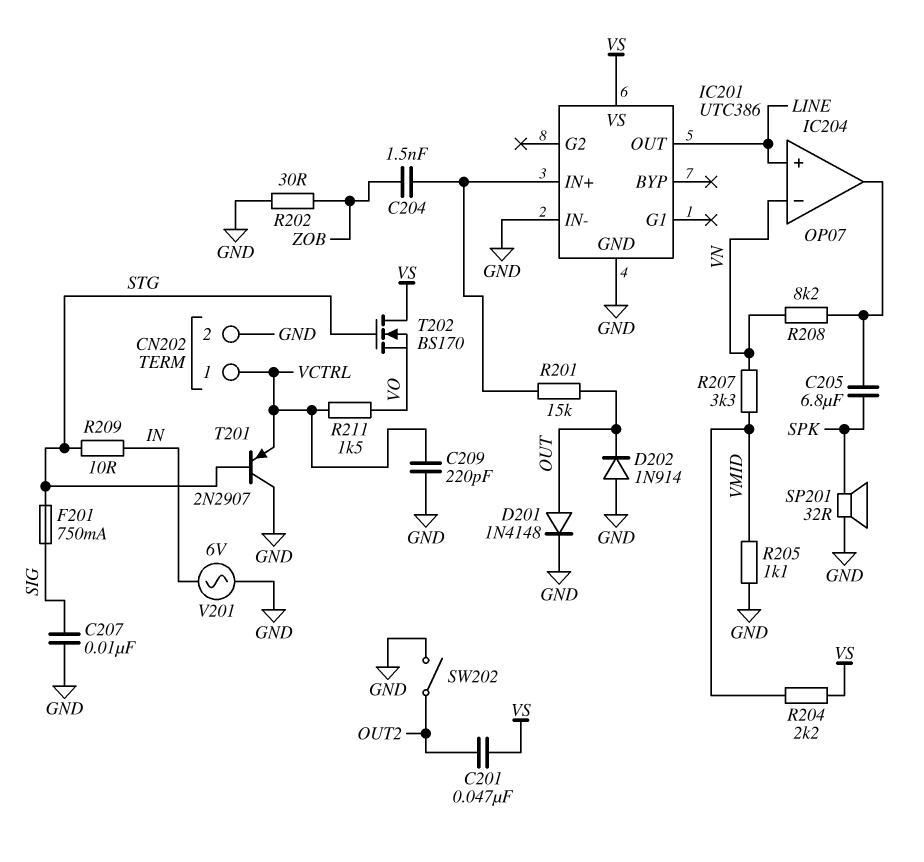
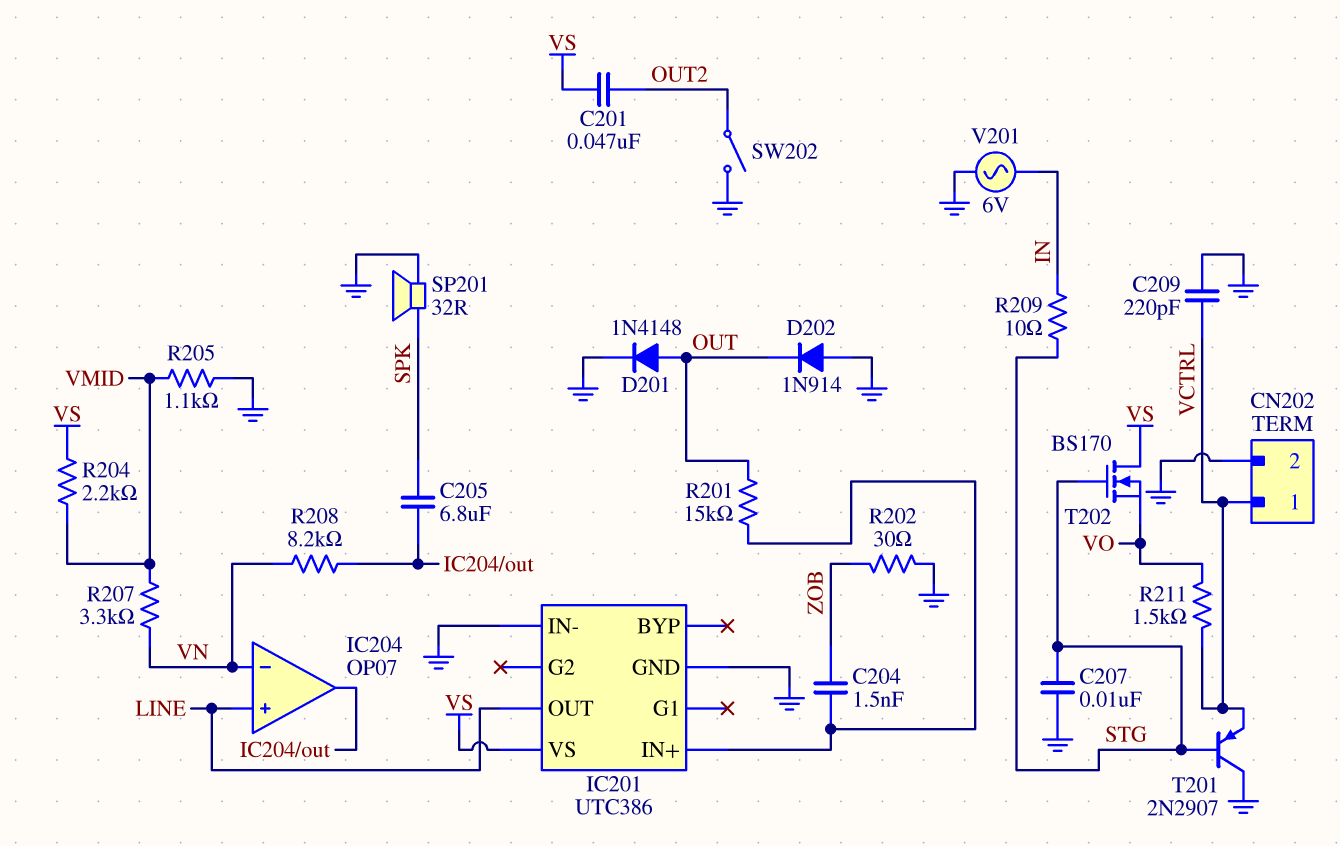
C207: 10nF (GND, SIG) -> 10nF (GND, STG)
F201: 750mA (SIG, STG) -> none

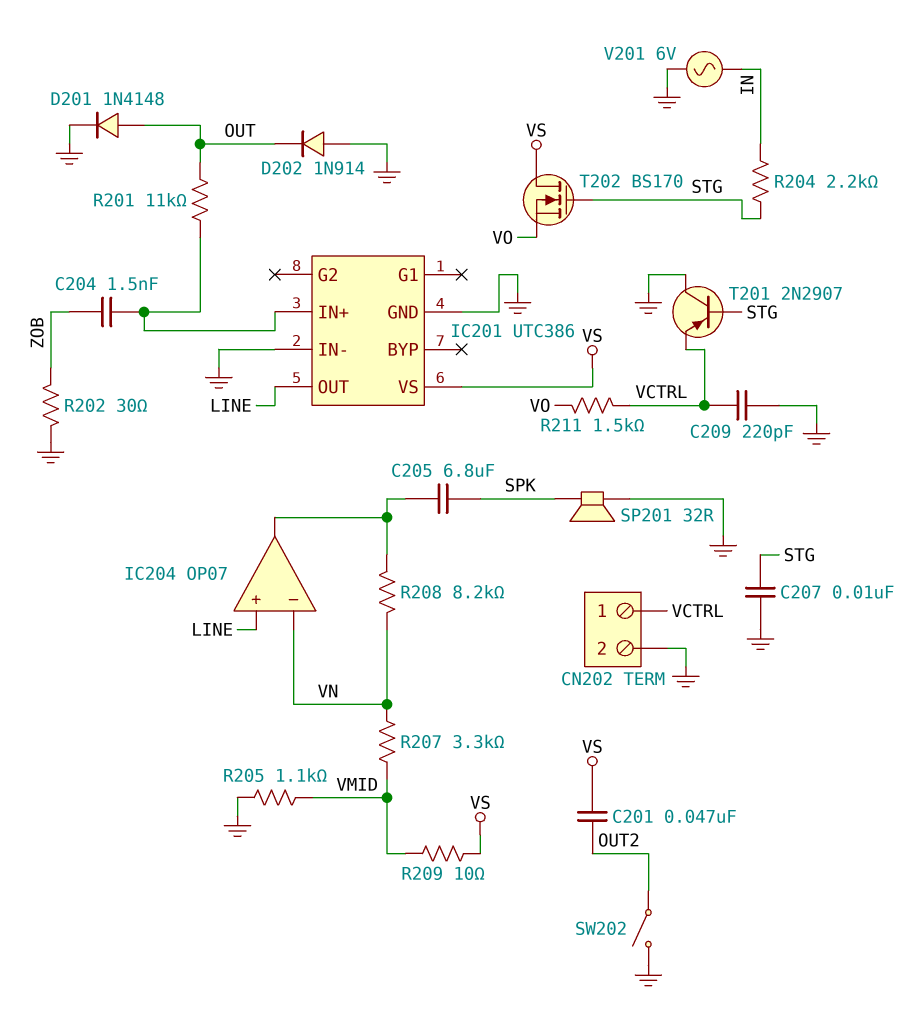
R201: 15k (IC201/IN+, OUT) -> 11k (IC201/IN+, OUT)
R204: 2.2k (VMID, VS) -> 2.2k (IN, STG)
R209: 10 (IN, STG) -> 10 (VMID, VS)

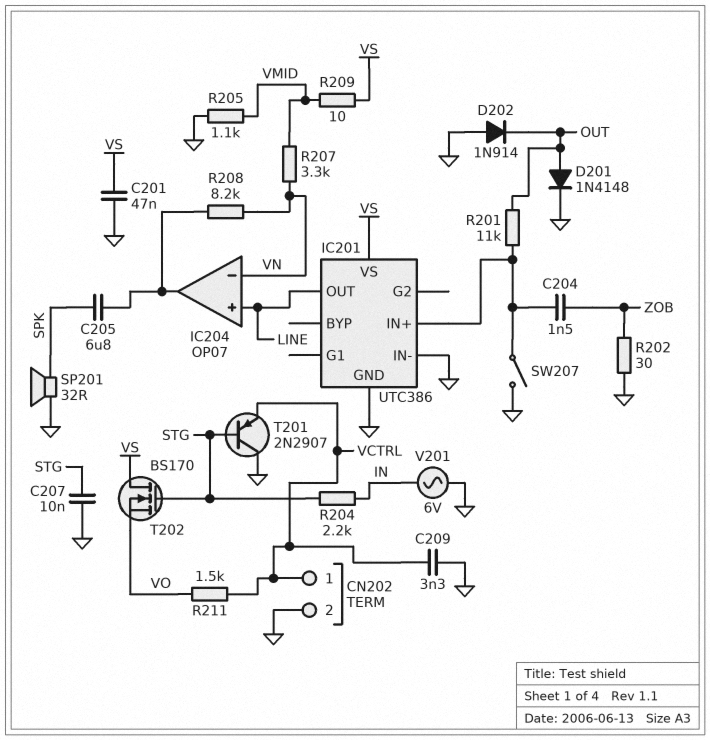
C201: 47nF (OUT2, VS) -> 47nF (GND, VS)
C209: 220pF (GND, VCTRL) -> 3.3nF (GND, VCTRL)
SW202: switch (GND, OUT2) -> none
SW207: none -> switch (GND, IC201/IN+)

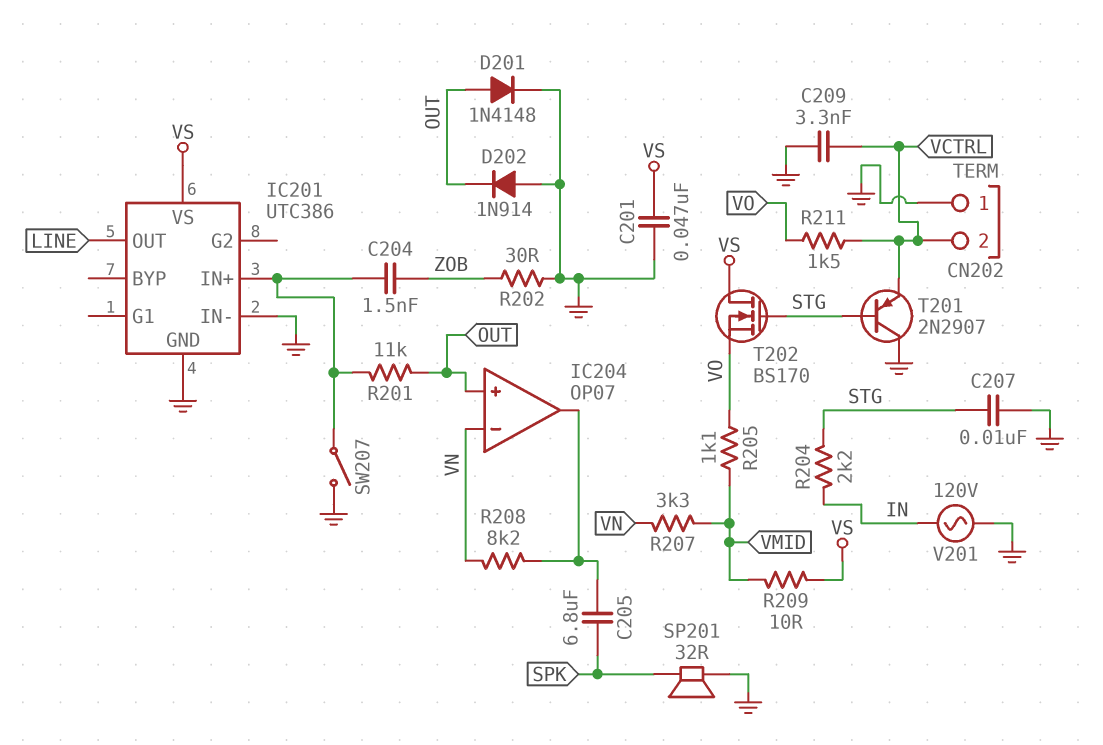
CN202 pin 1: VCTRL -> GND
CN202 pin 2: GND -> VCTRL
IC204 pin in+: LINE -> OUT
R205: 1.1k (GND, VMID) -> 1.1k (VMID, VO)
V201: AC 6V (GND, IN) -> AC 120V (GND, IN)

